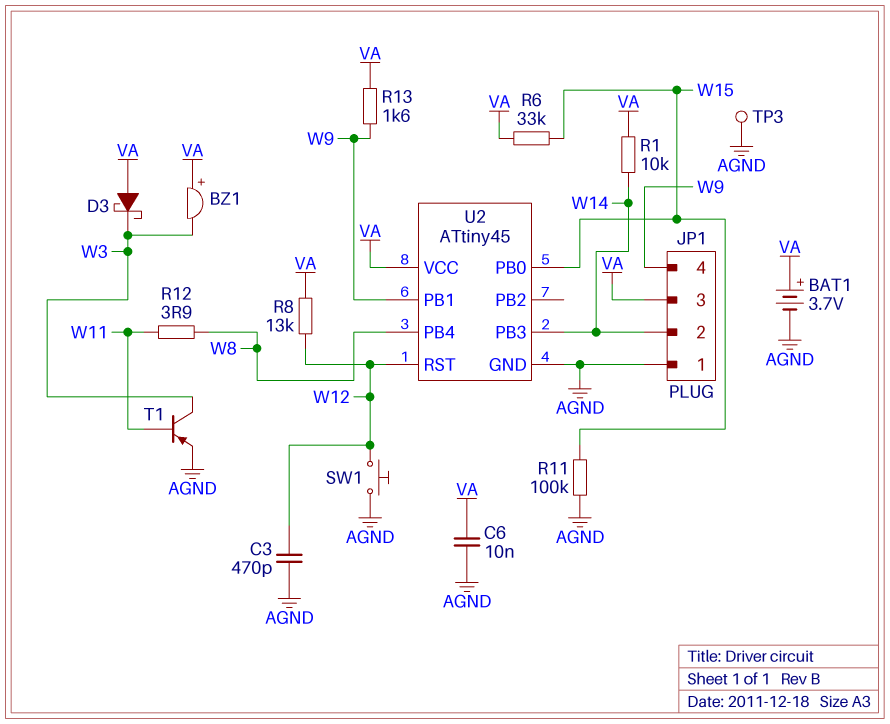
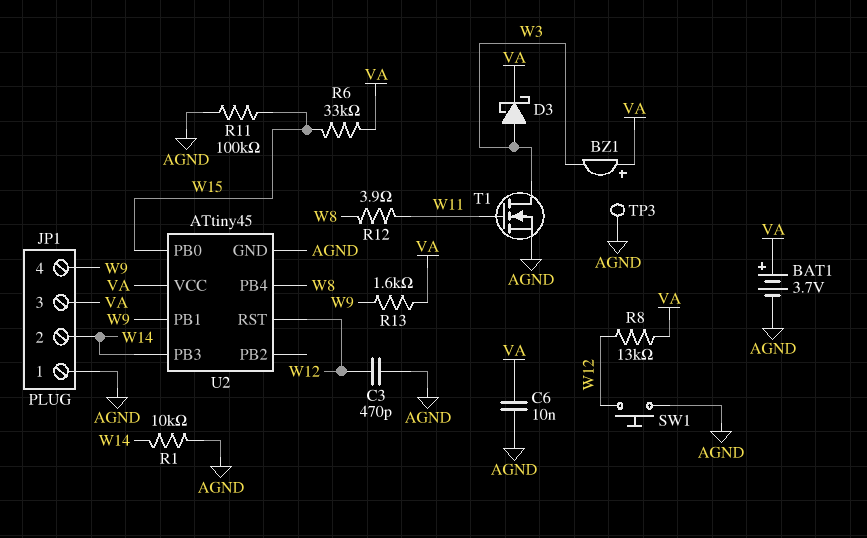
D3: schottky (A VA, K W3) -> schottky (A W3, K VA)
R1: 10k (VA, W14) -> 10k (AGND, W14)
T1: PNP (B W11, C W3, E AGND) -> NMOS (G W11, D W3, S AGND)

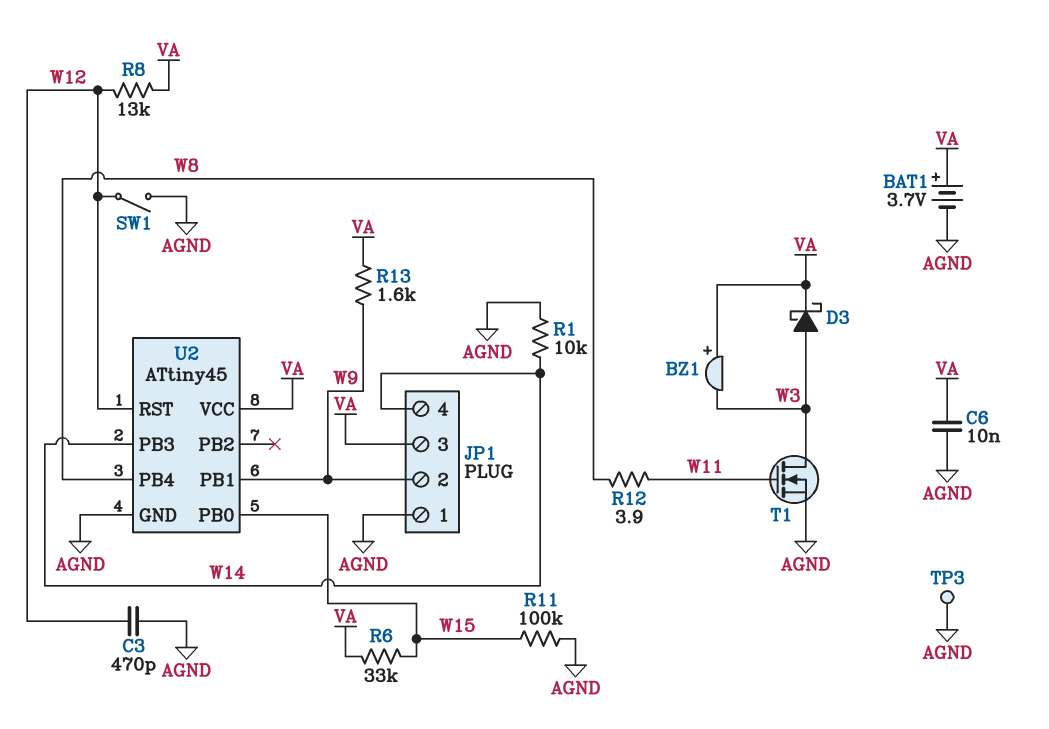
JP1 pin 2: W14 -> W9
JP1 pin 4: W9 -> W14
SW1: button (AGND, W12) -> switch (AGND, W12)

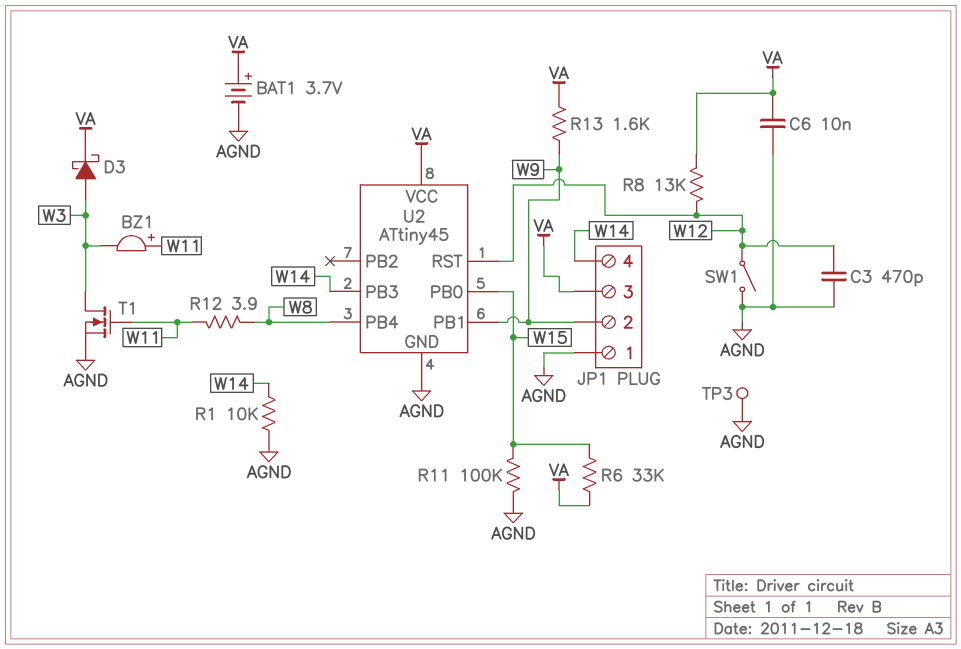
BZ1: buzzer (plus VA, minus W3) -> buzzer (plus W11, minus W3)

